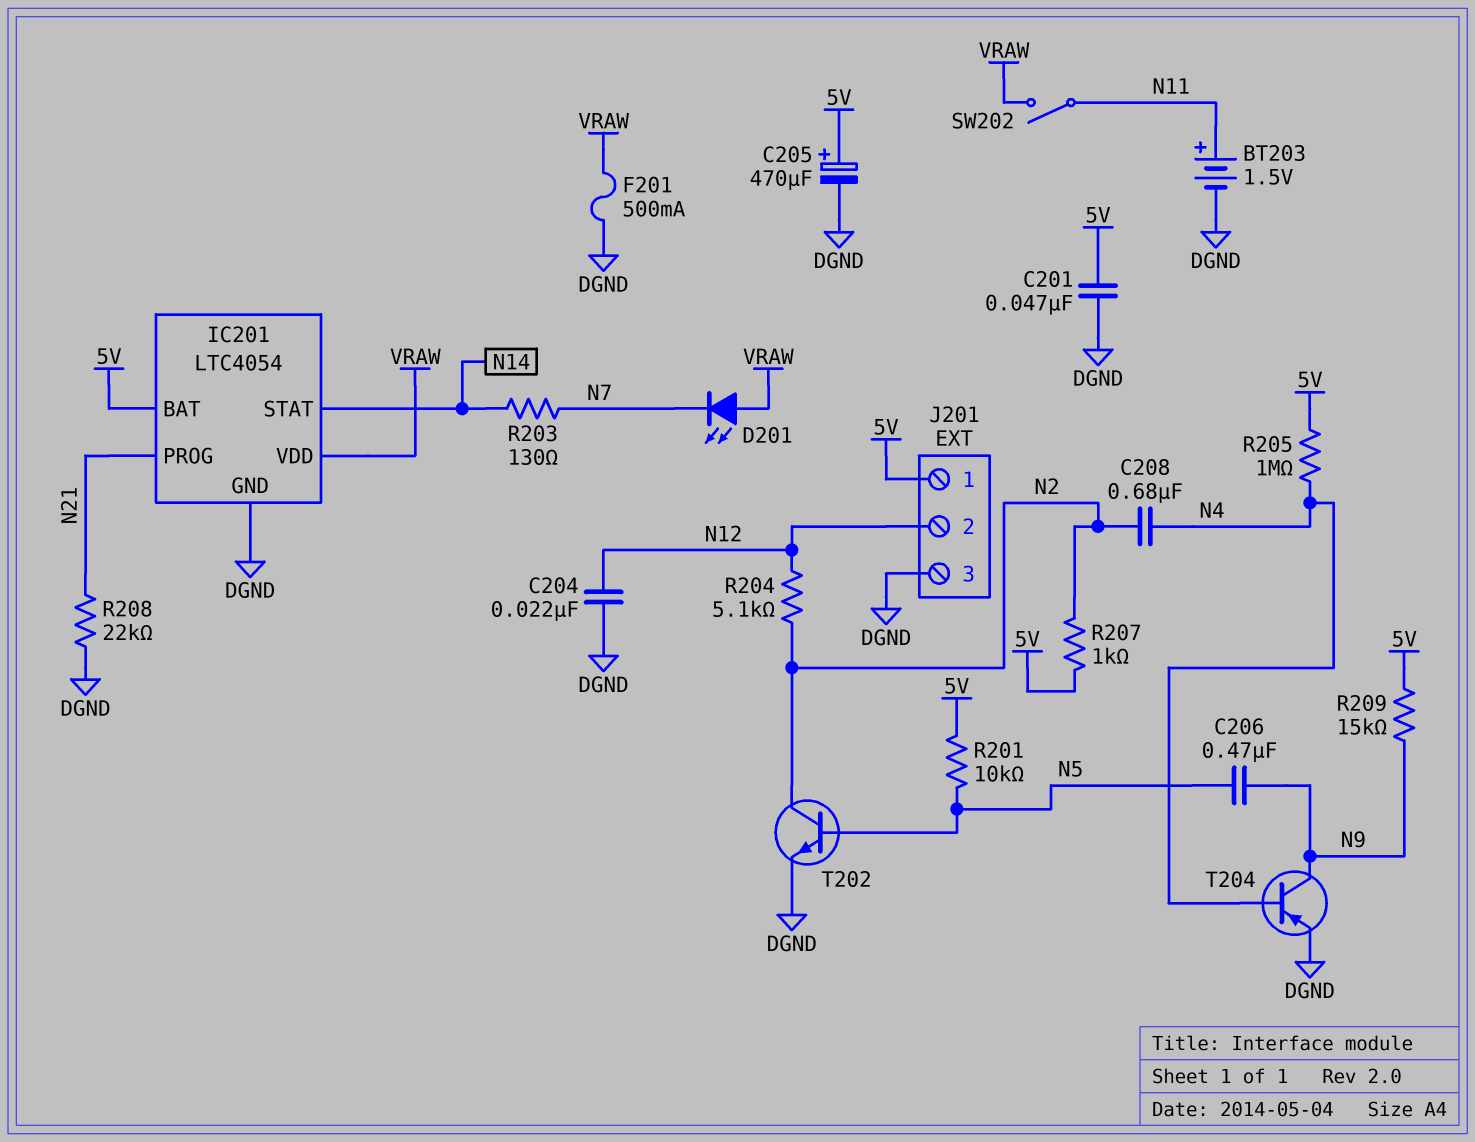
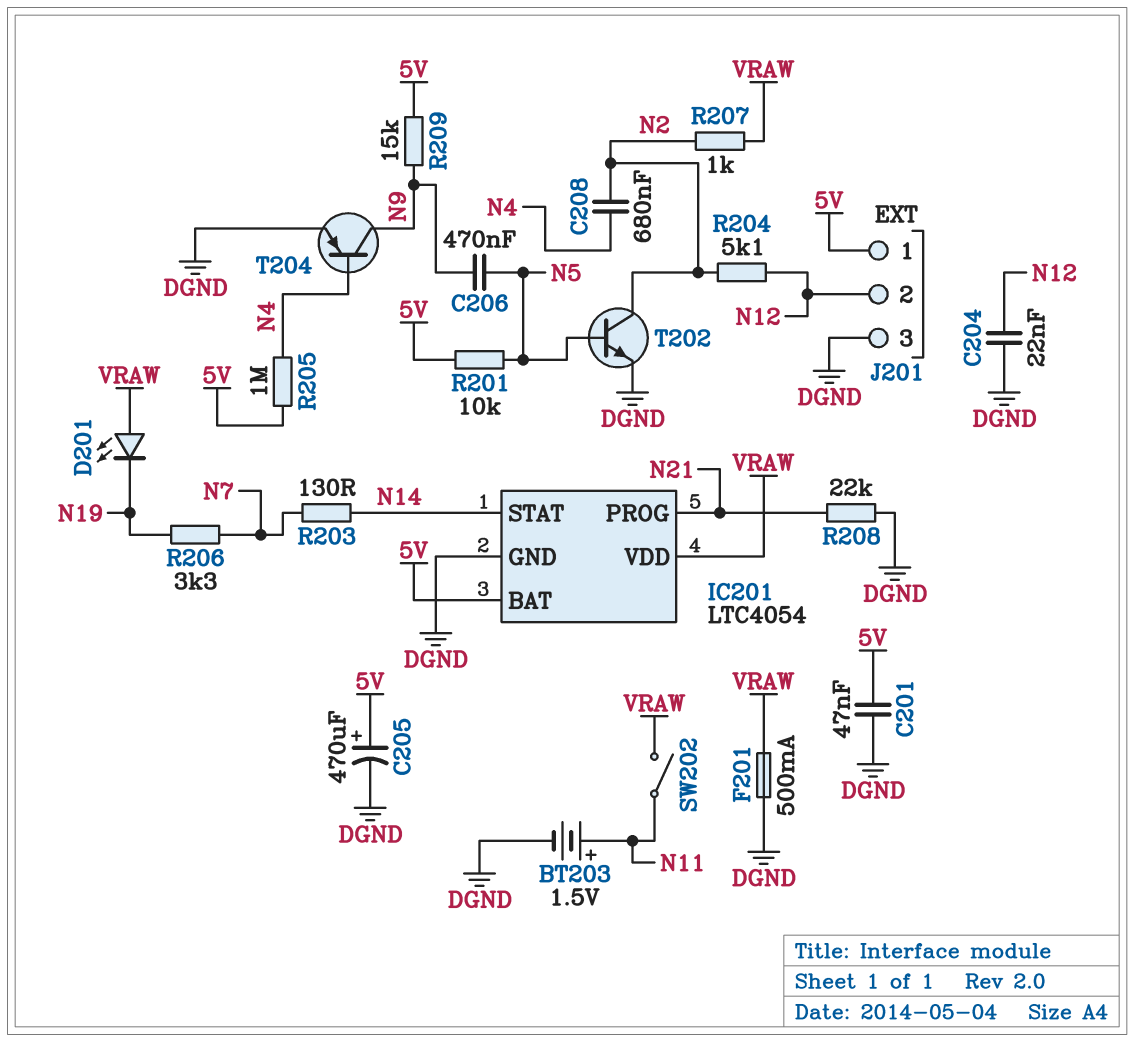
D201: LED (A VRAW, K N7) -> LED (A VRAW, K N19)
R206: none -> 3.3k (N7, N19)
R207: 1k (5V, N2) -> 1k (N2, VRAW)

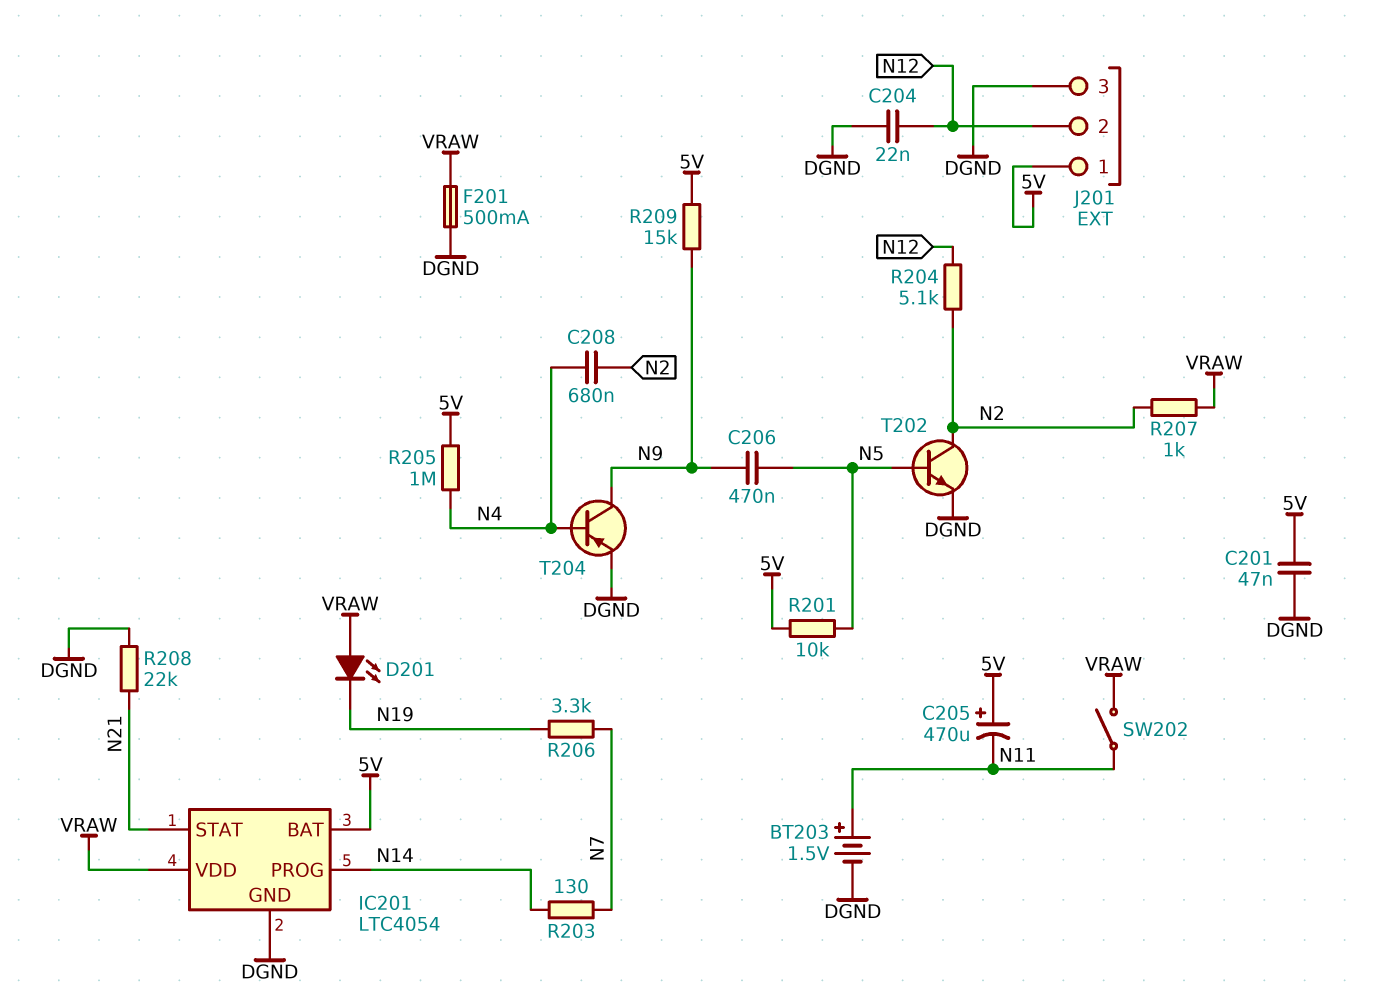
C205: 470uF (plus 5V, minus DGND) -> 470uF (plus 5V, minus N11)
IC201 pin PROG: N21 -> N14
IC201 pin STAT: N14 -> N21

